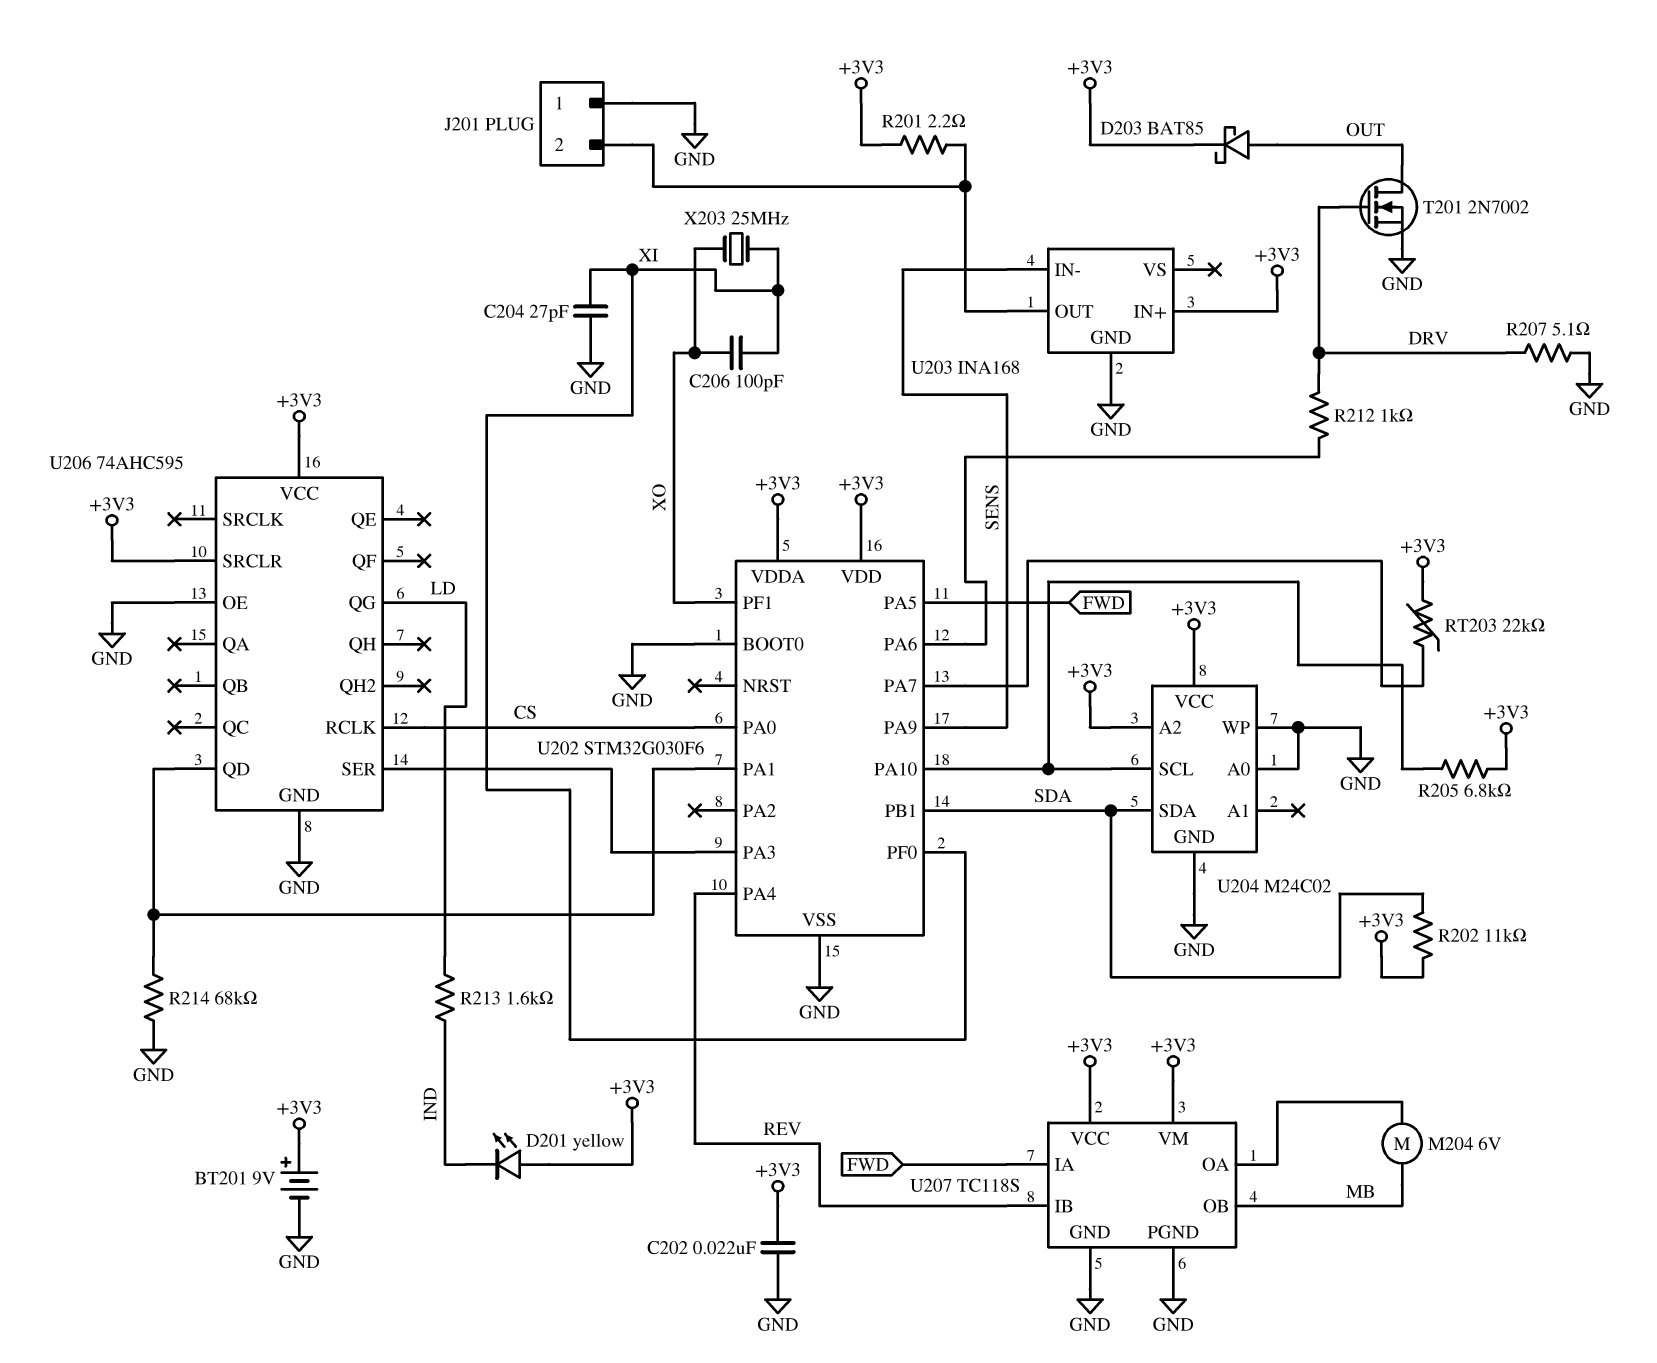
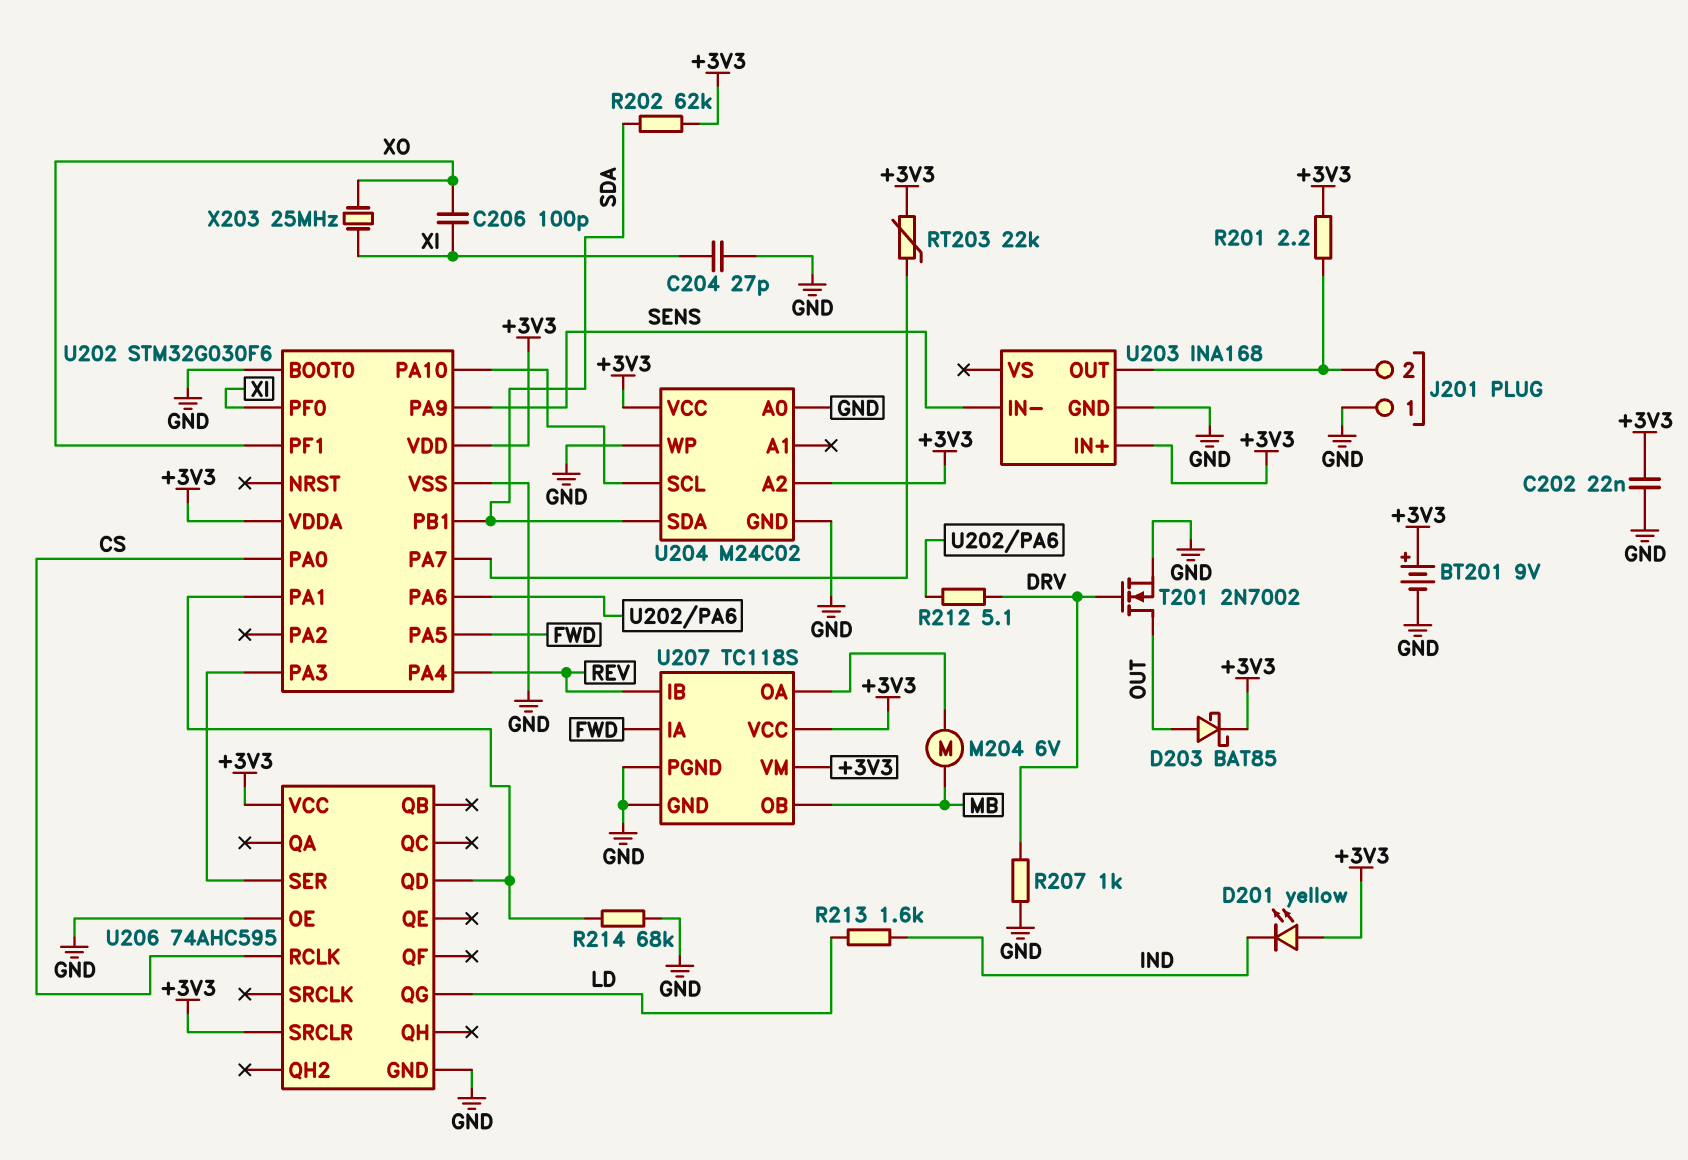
R202: 11k (+3V3, SDA) -> 62k (+3V3, SDA)
R205: 6.8k (+3V3, U202/PA10) -> none
R207: 5.1 (DRV, GND) -> 1k (DRV, GND)
R212: 1k (DRV, U202/PA6) -> 5.1 (DRV, U202/PA6)

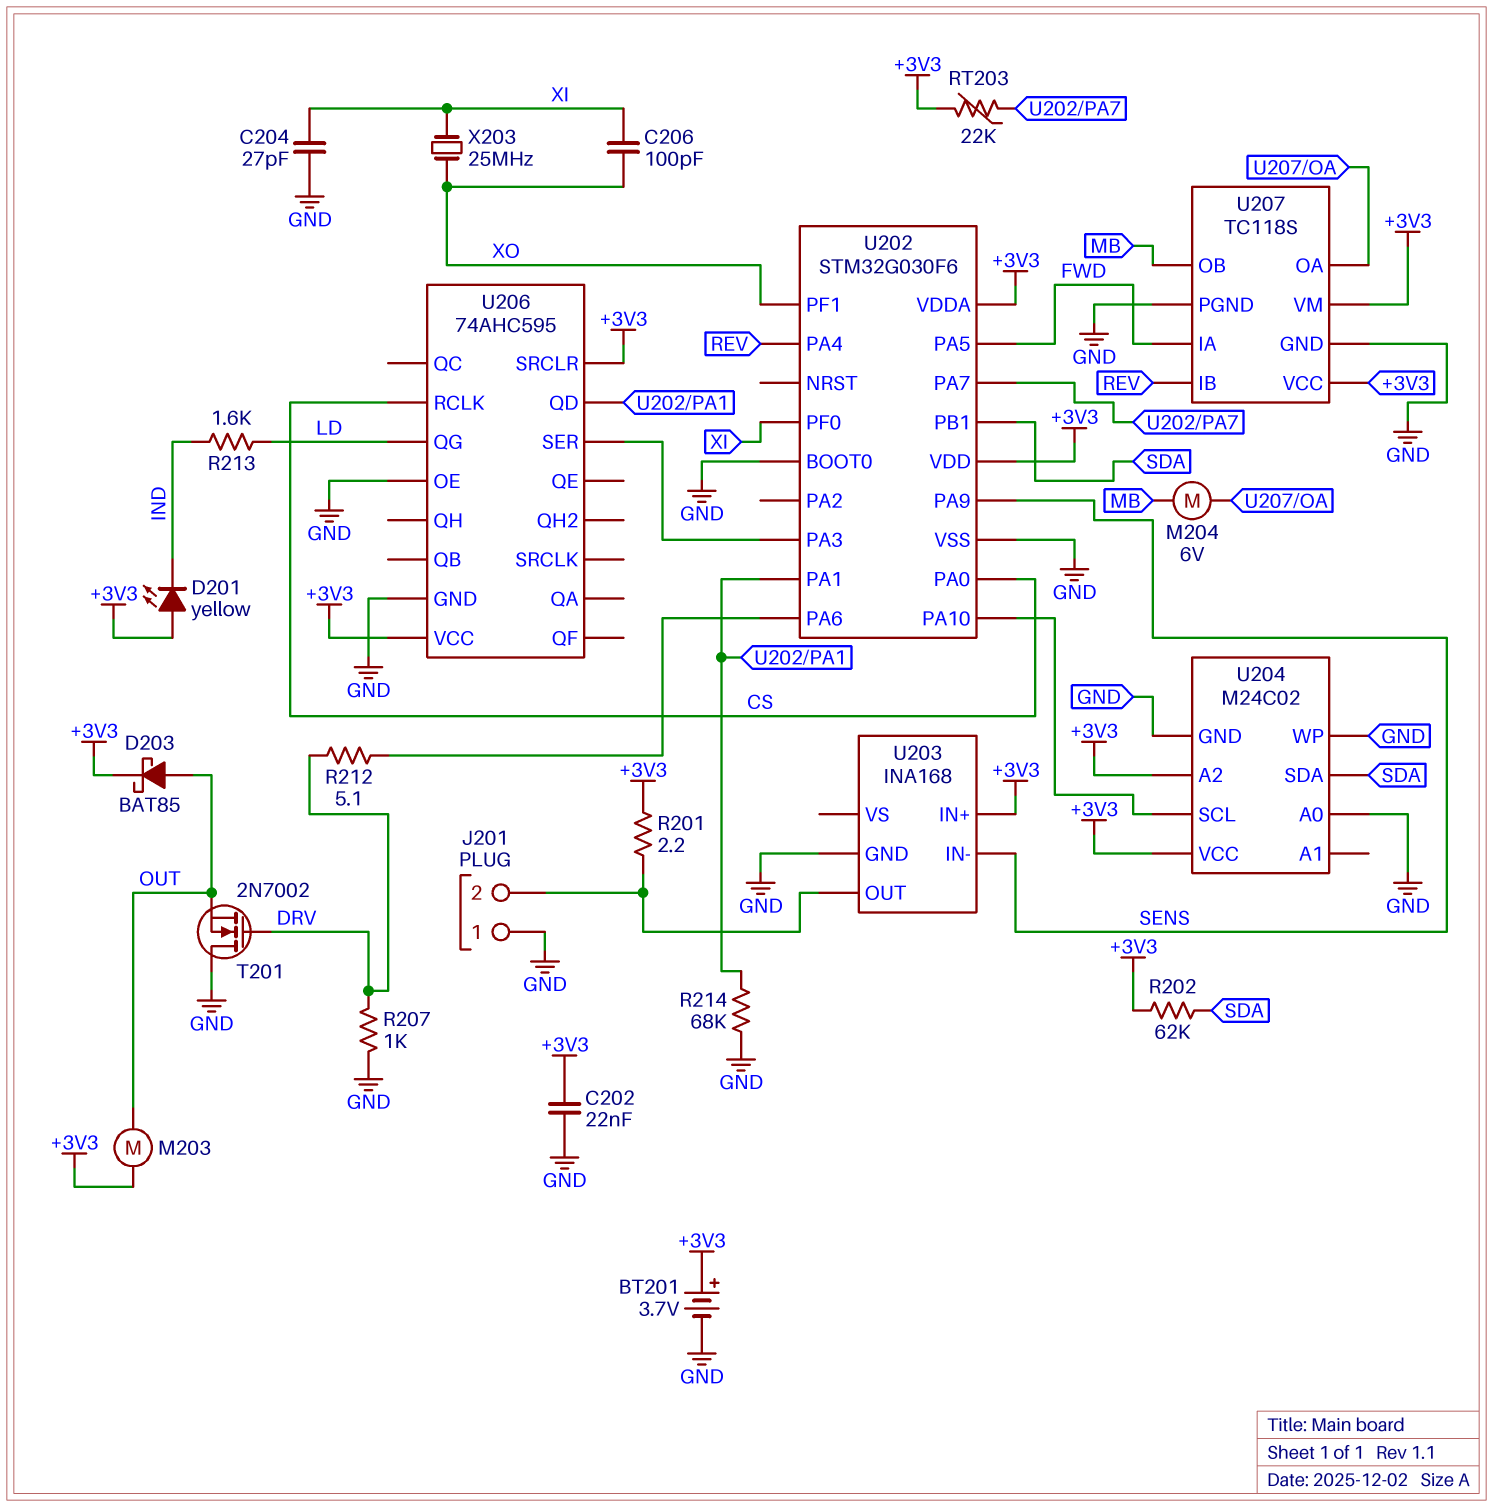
BT201: 9V (plus +3V3, minus GND) -> 3.7V (plus +3V3, minus GND)
M203: none -> motor (+3V3, OUT)
T201: NMOS 2N7002 (G DRV, D OUT, S GND) -> NMOS 2N7002 (G DRV, D GND, S OUT)

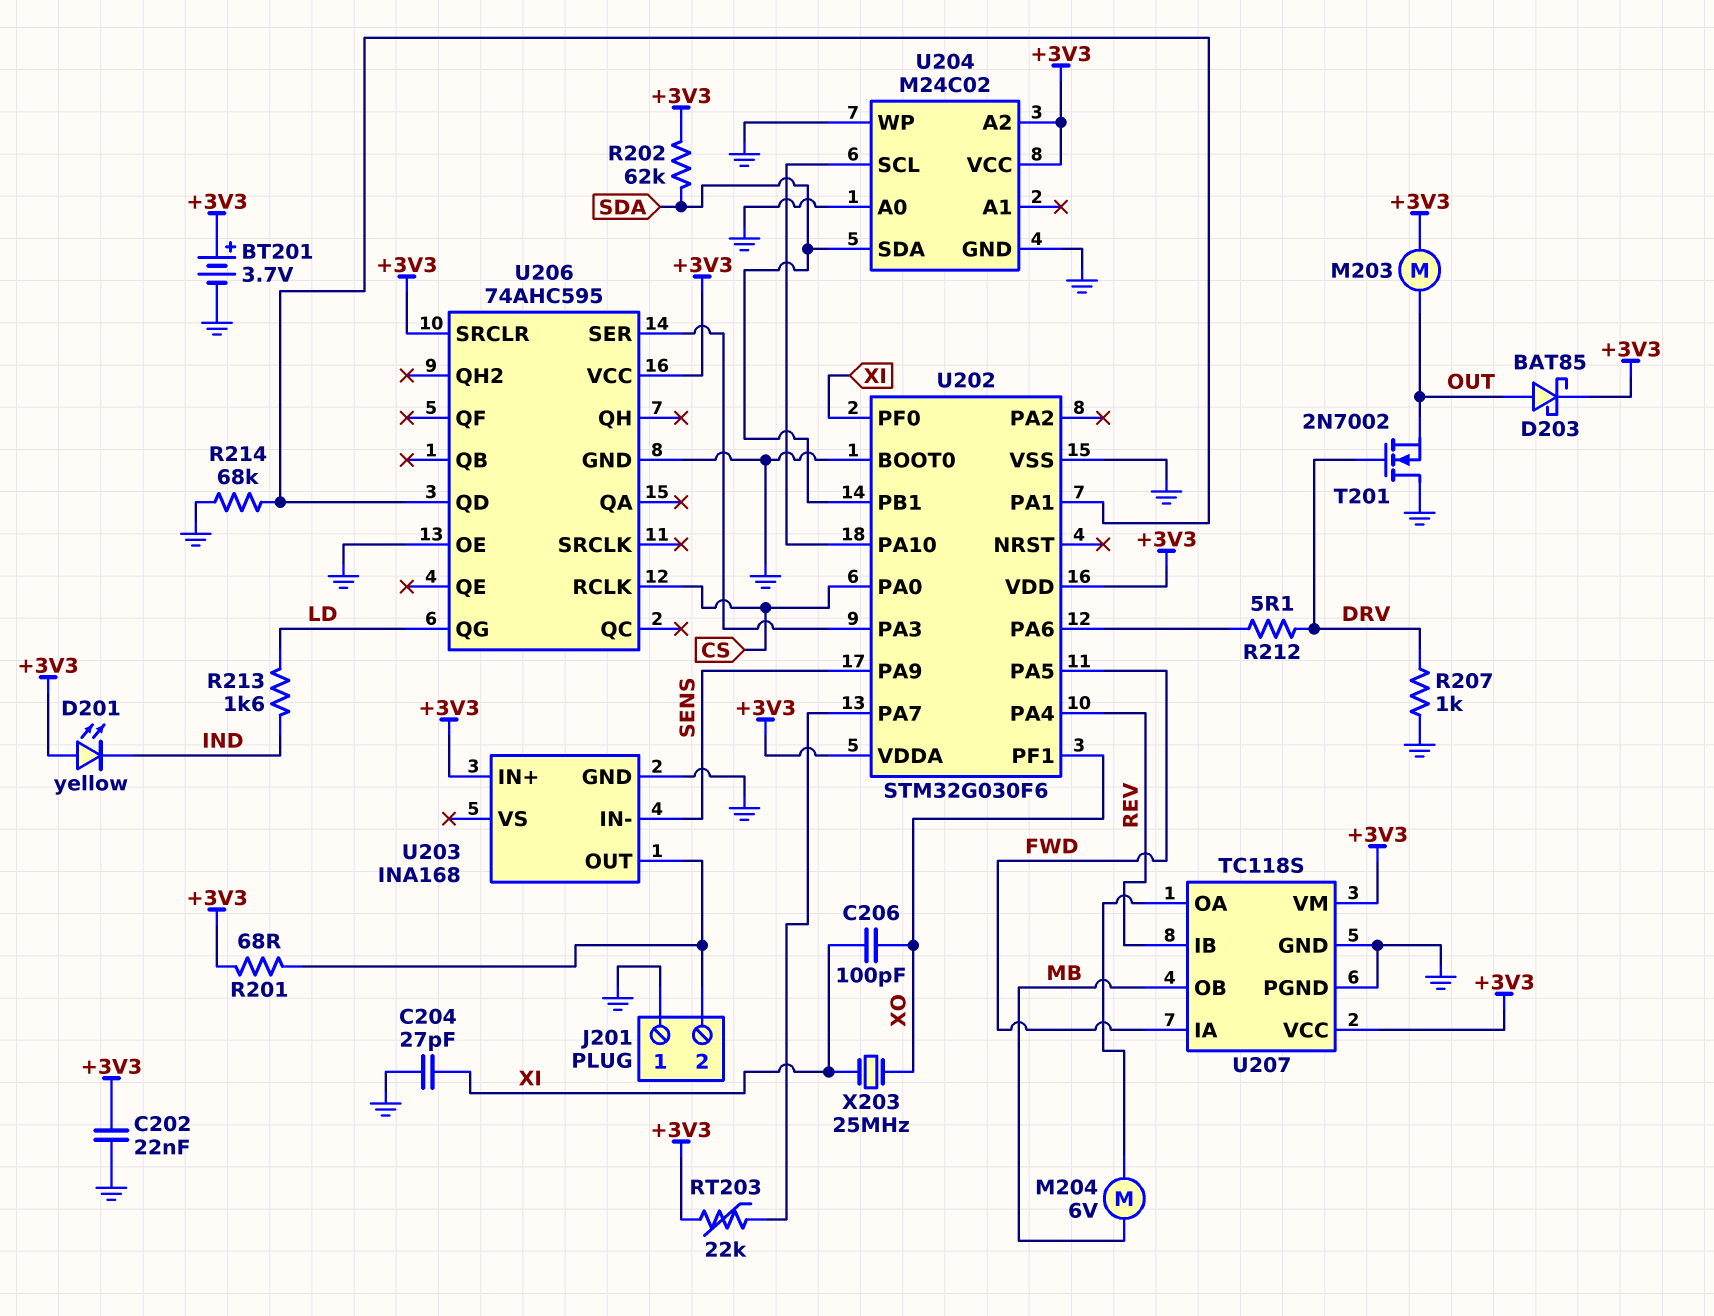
R201: 2.2 (+3V3, J201/2) -> 68 (+3V3, J201/2)

